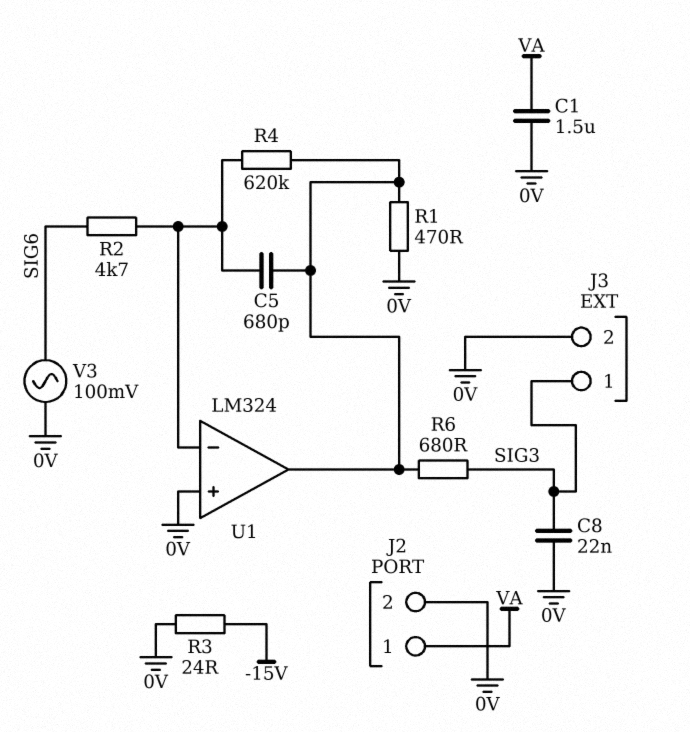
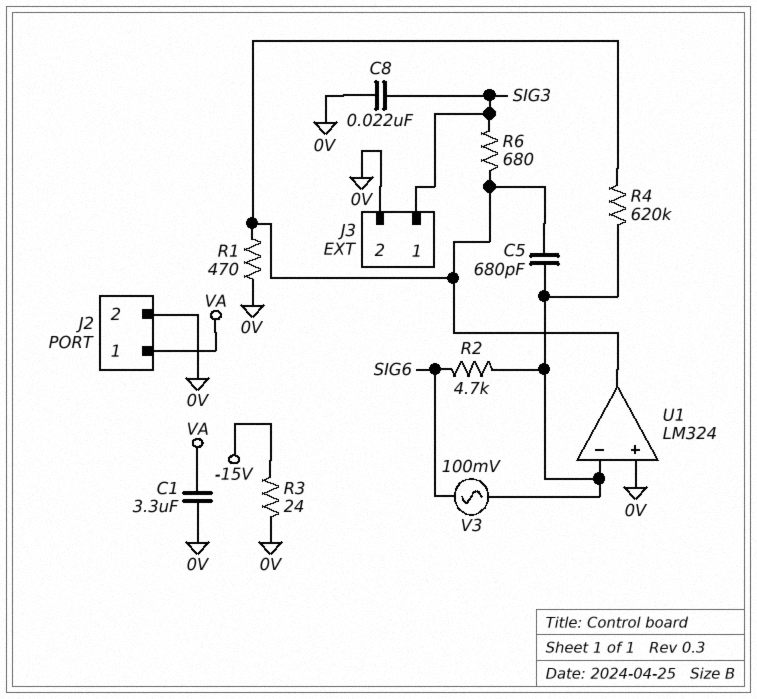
C1: 1.5uF (0V, VA) -> 3.3uF (0V, VA)
V3: AC 100mV (0V, SIG6) -> AC 100mV (SIG6, U1/in-)

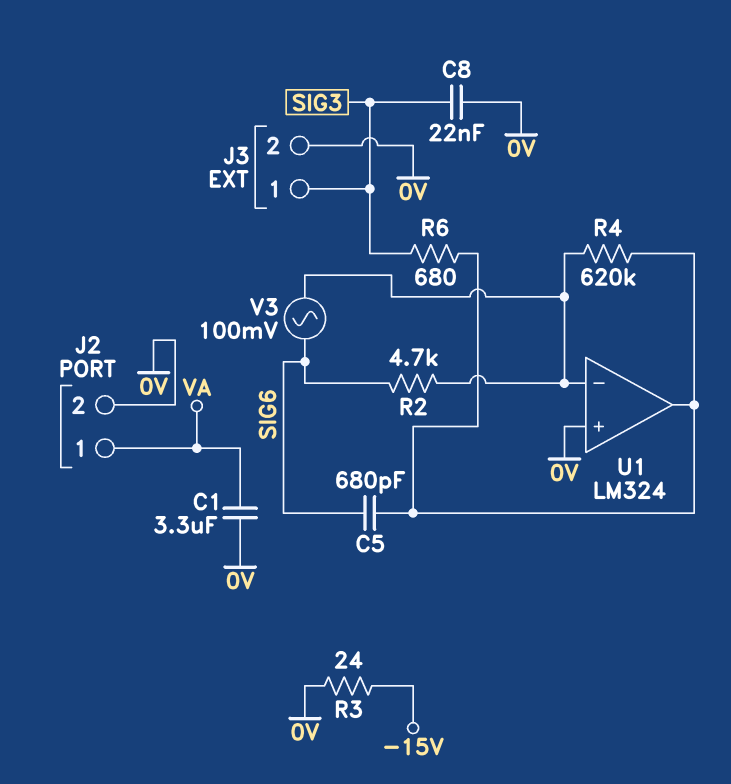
C5: 680pF (U1/in-, U1/out) -> 680pF (SIG6, U1/out)
R1: 470 (0V, U1/out) -> none

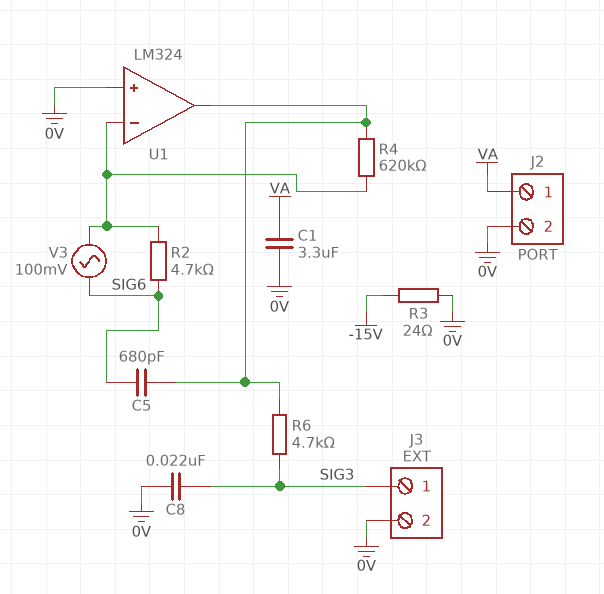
R6: 680 (SIG3, U1/out) -> 4.7k (SIG3, U1/out)

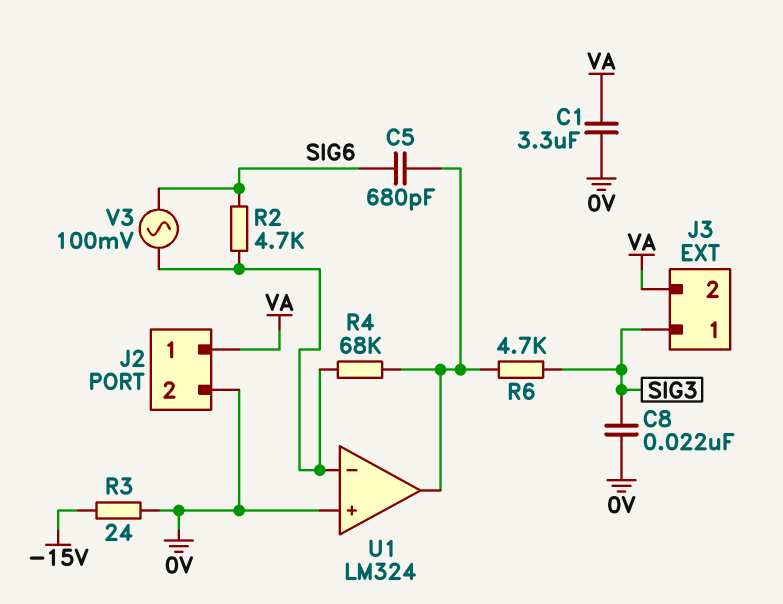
J3 pin 2: 0V -> VA
R4: 620k (U1/in-, U1/out) -> 68k (U1/in-, U1/out)

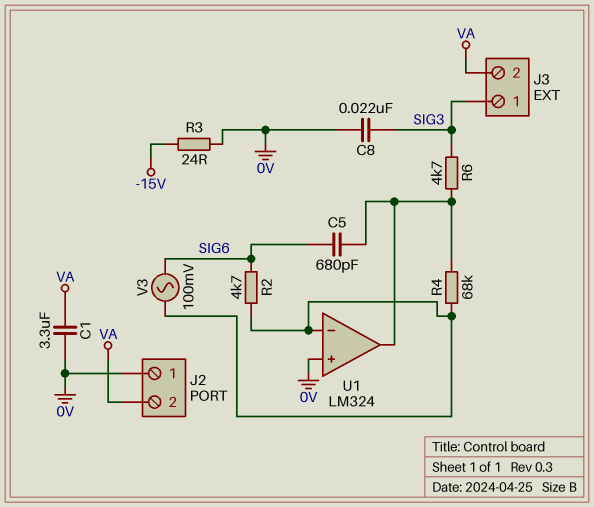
J2 pin 1: VA -> 0V
J2 pin 2: 0V -> VA

